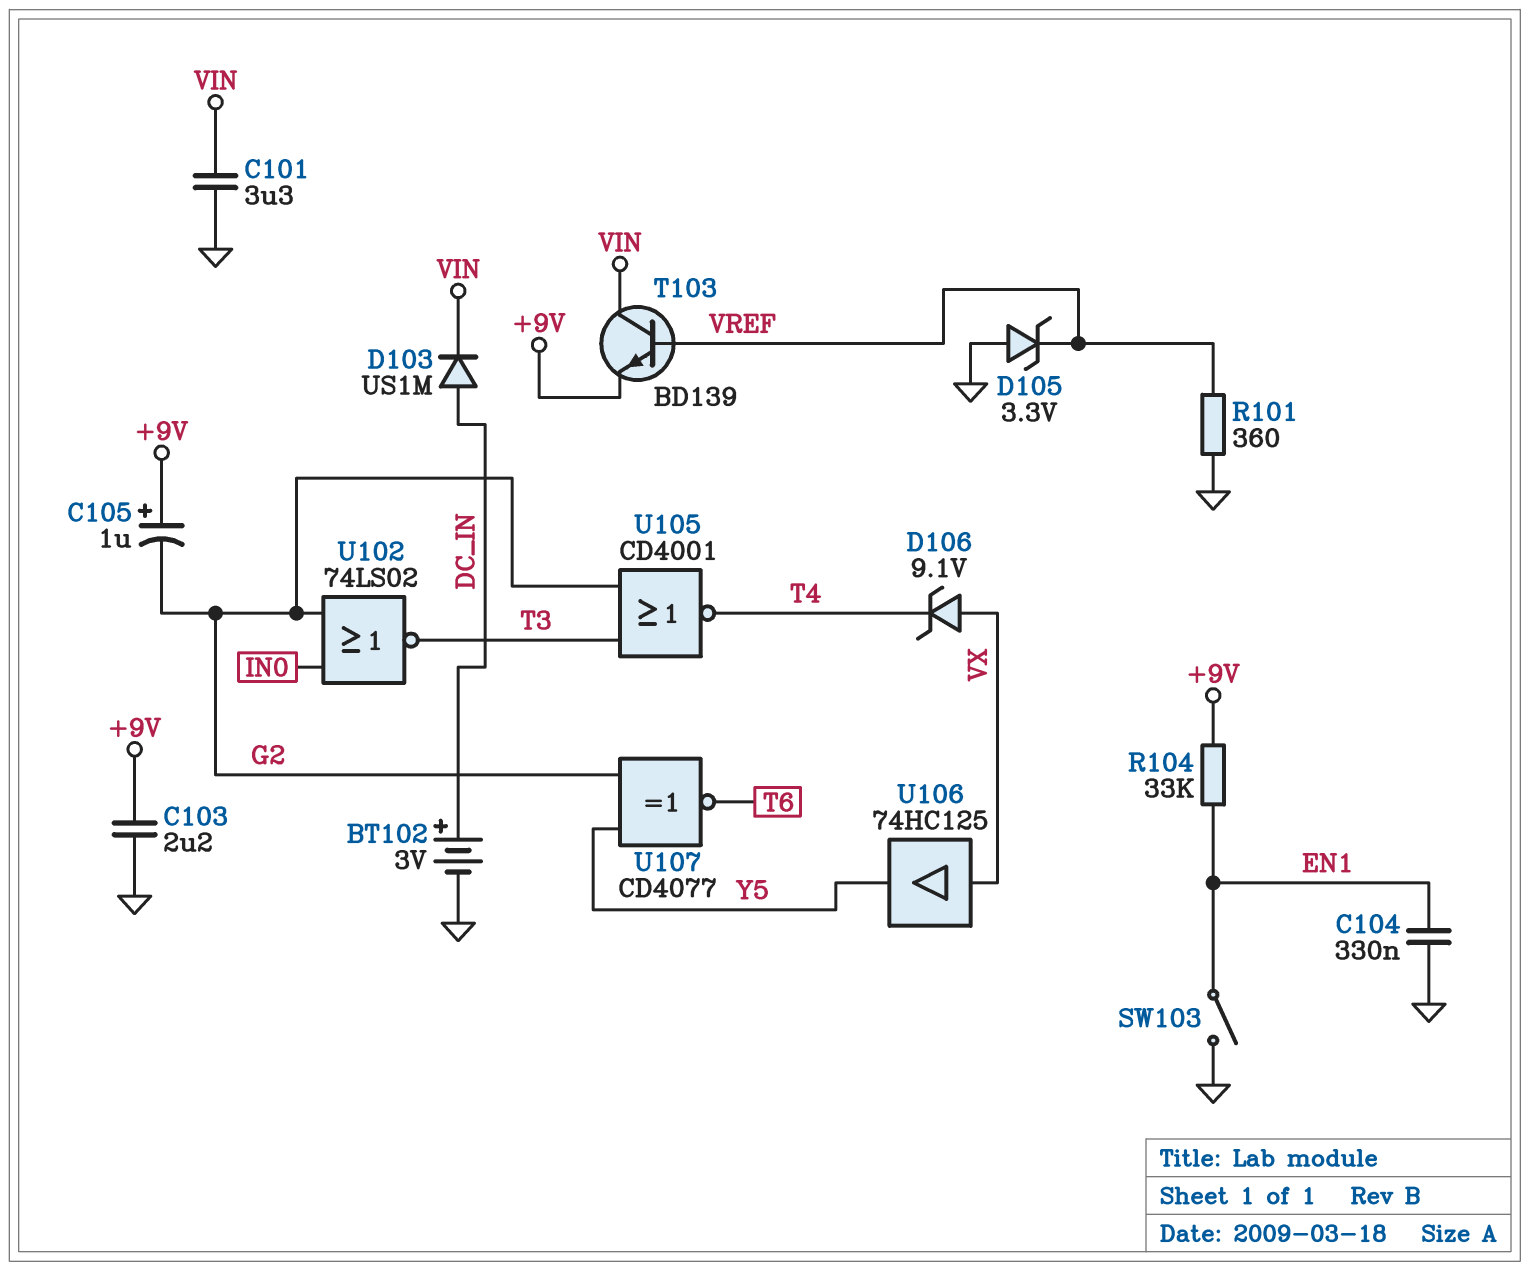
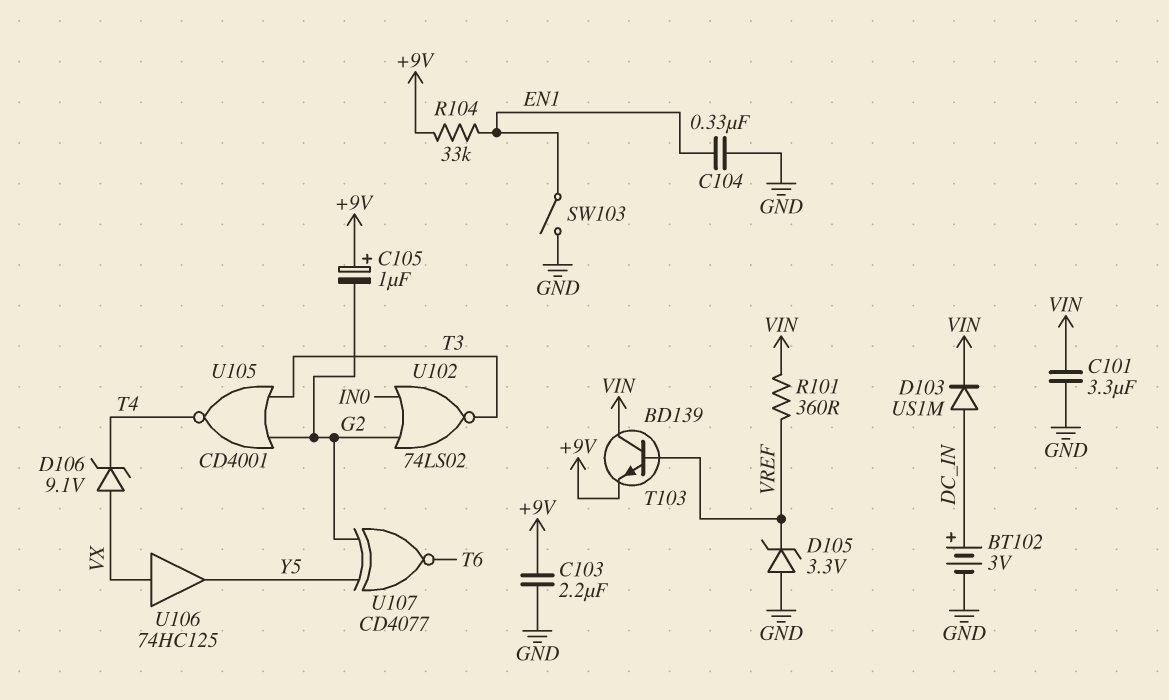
R101: 360 (GND, VREF) -> 360 (VIN, VREF)

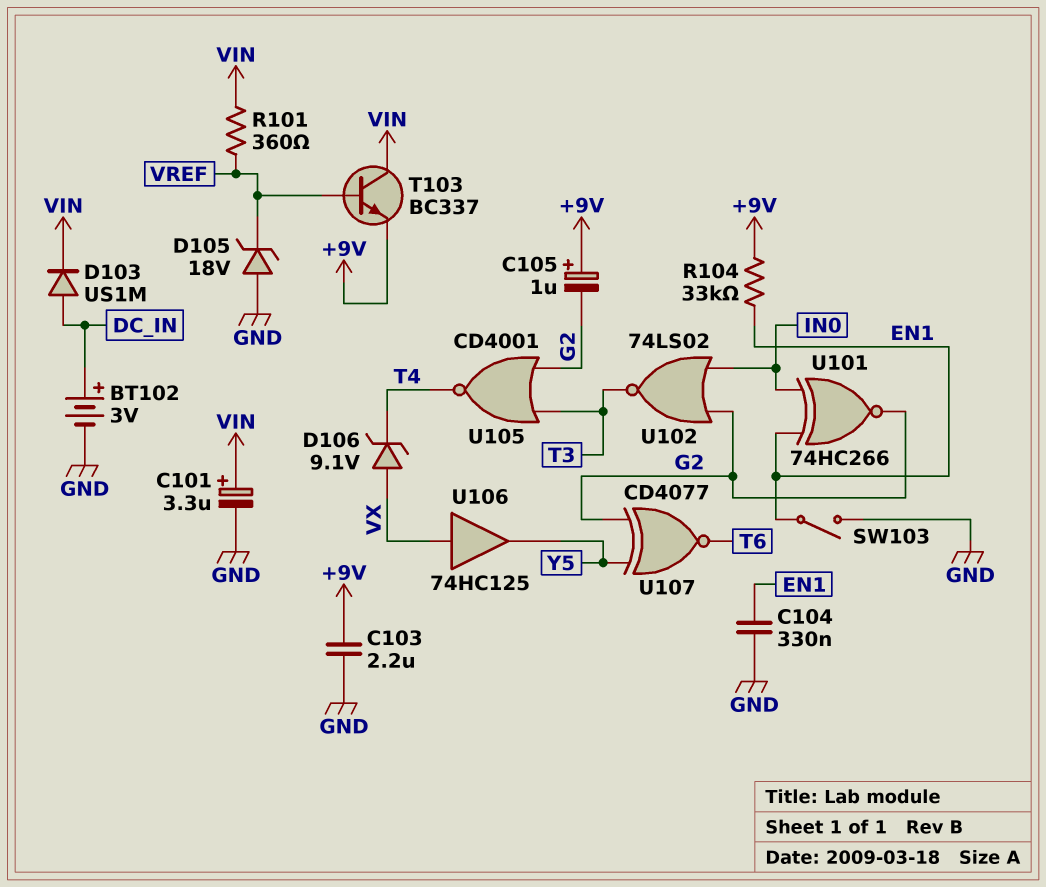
C101: 3.3uF (GND, VIN) -> 3.3uF (plus VIN, minus GND)
D105: zener 3.3V (A GND, K VREF) -> zener 18V (A GND, K VREF)
T103: NPN BD139 (B VREF, C VIN, E +9V) -> NPN BC337 (B VREF, C VIN, E +9V)
U101: none -> XNOR 74HC266 (in EN1, in IN0, out G2)

